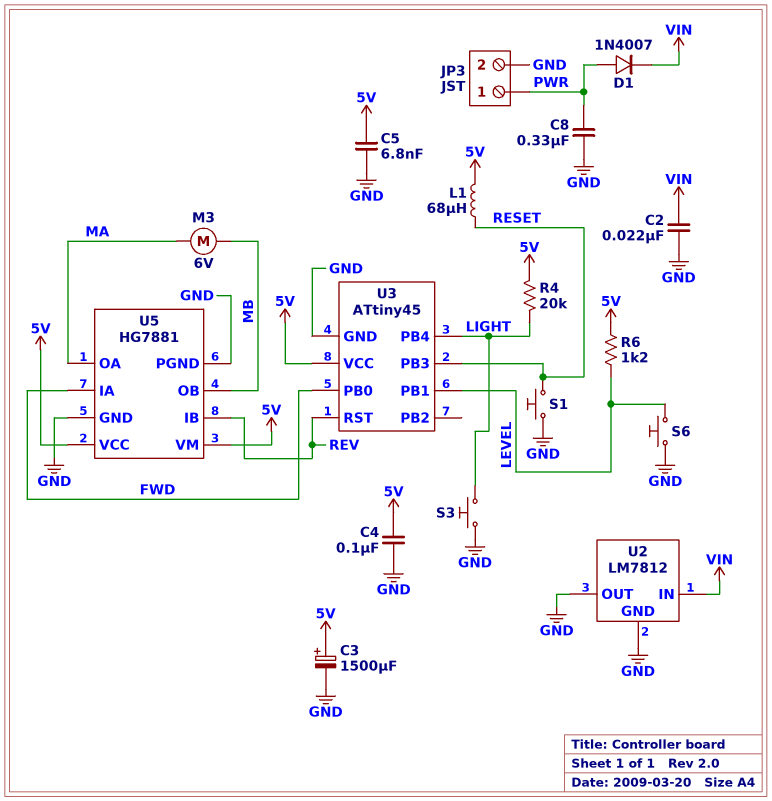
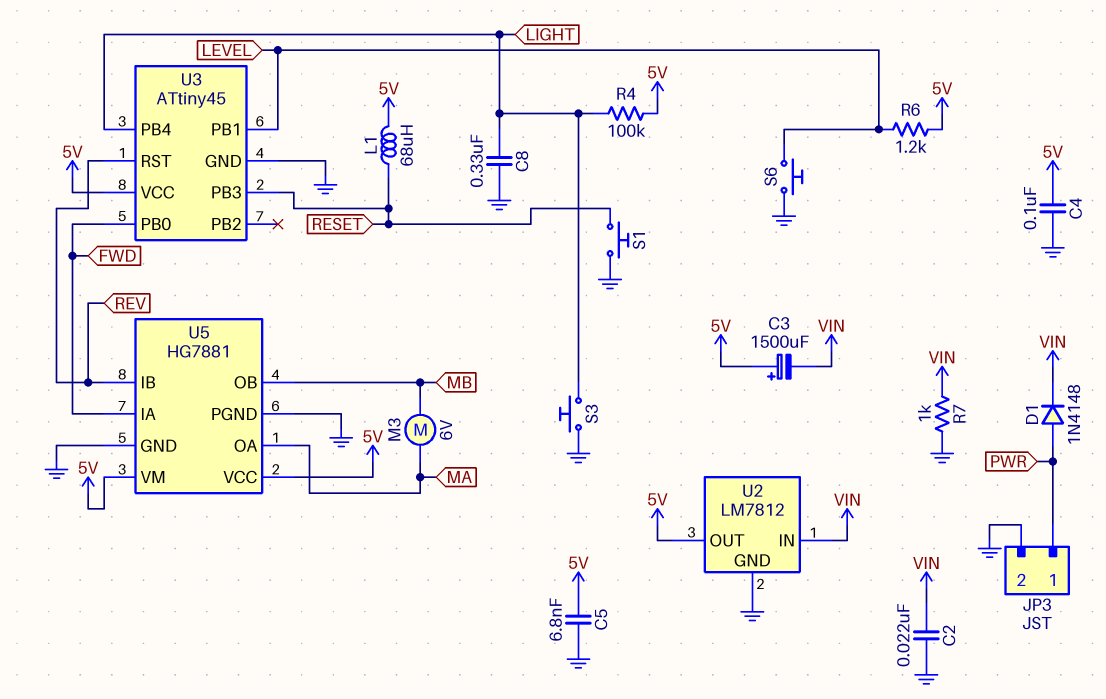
C3: 1500uF (plus 5V, minus GND) -> 1500uF (plus 5V, minus VIN)
C8: 330nF (GND, PWR) -> 330nF (GND, LIGHT)
D1: diode 1N4007 (A PWR, K VIN) -> diode 1N4148 (A PWR, K VIN)
R4: 20k (5V, LIGHT) -> 100k (5V, LIGHT)
R7: none -> 1k (GND, VIN)
U2 pin OUT: GND -> 5V

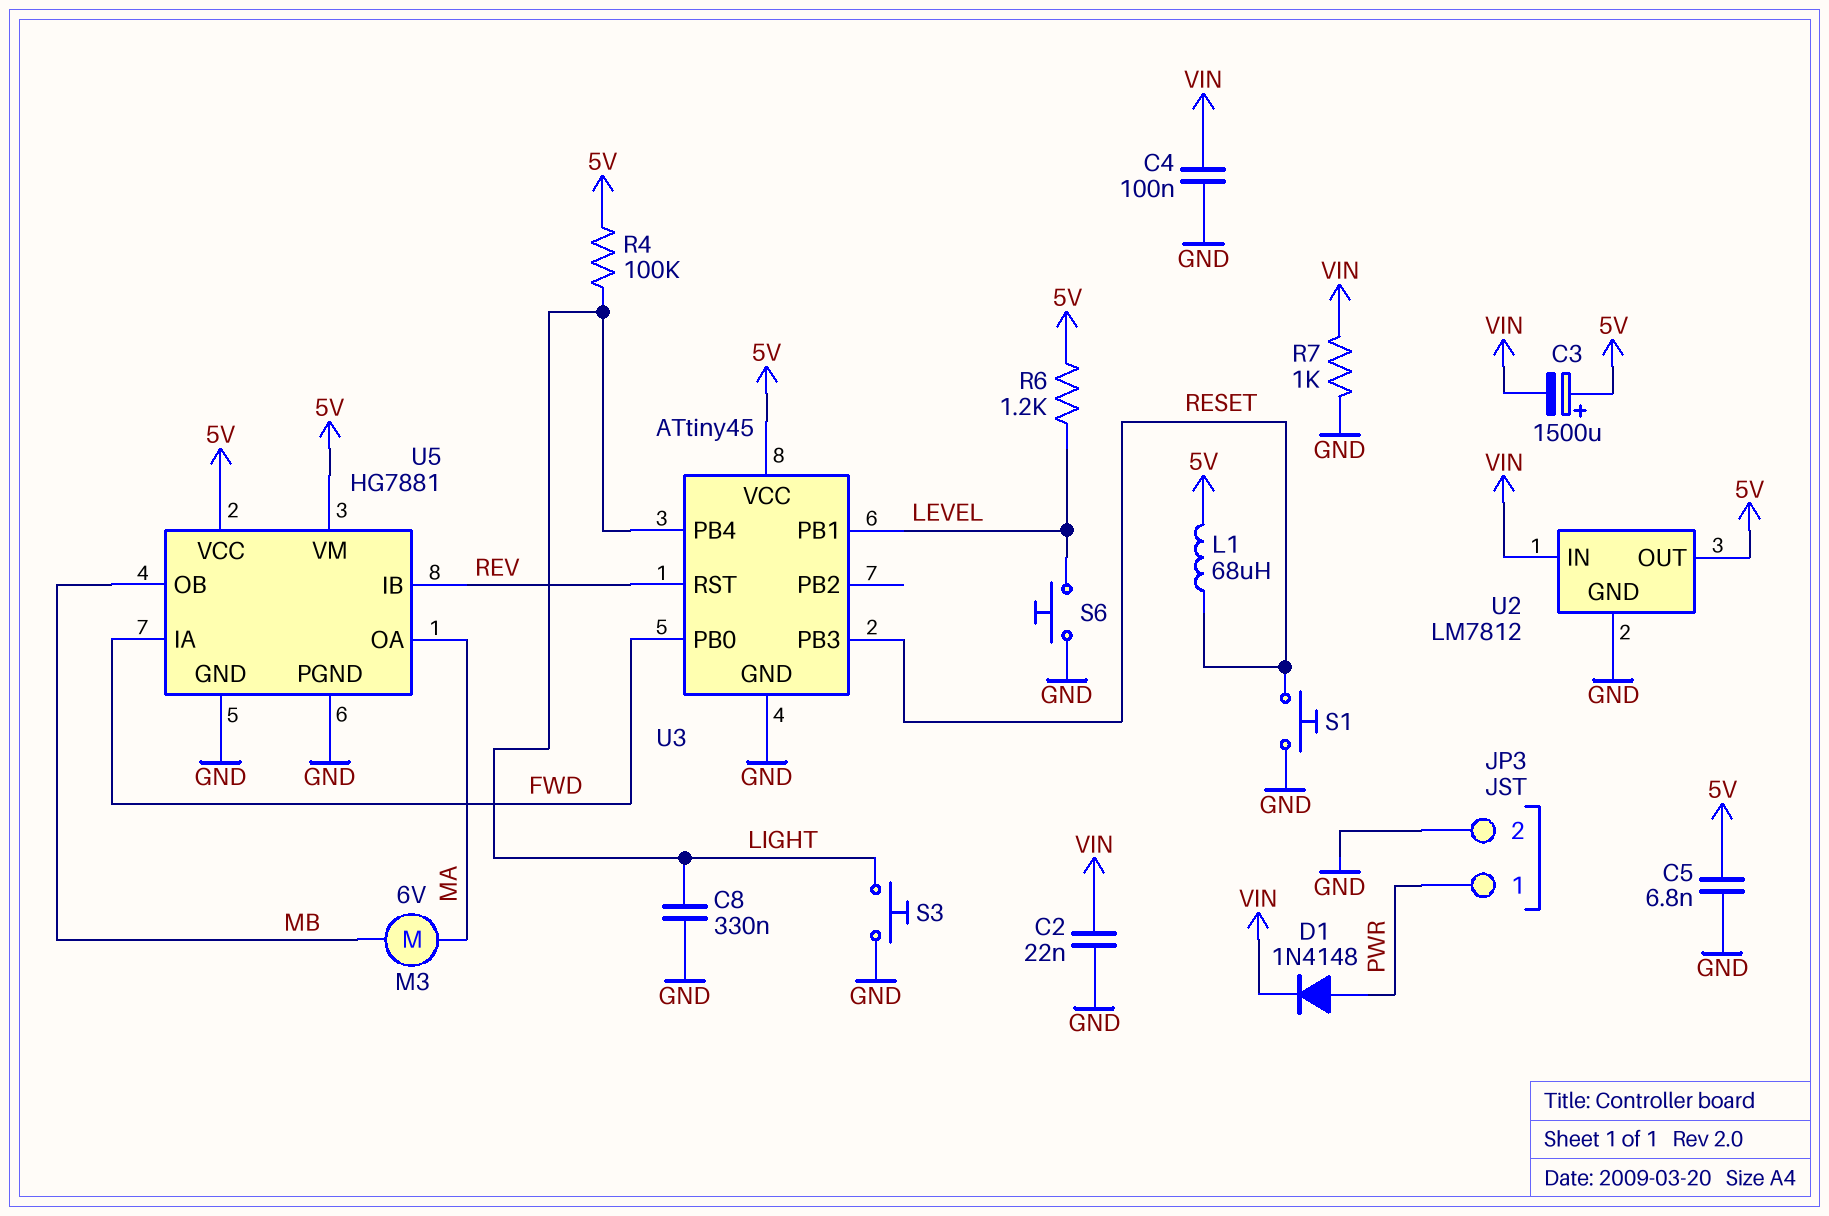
C4: 100nF (5V, GND) -> 100nF (GND, VIN)

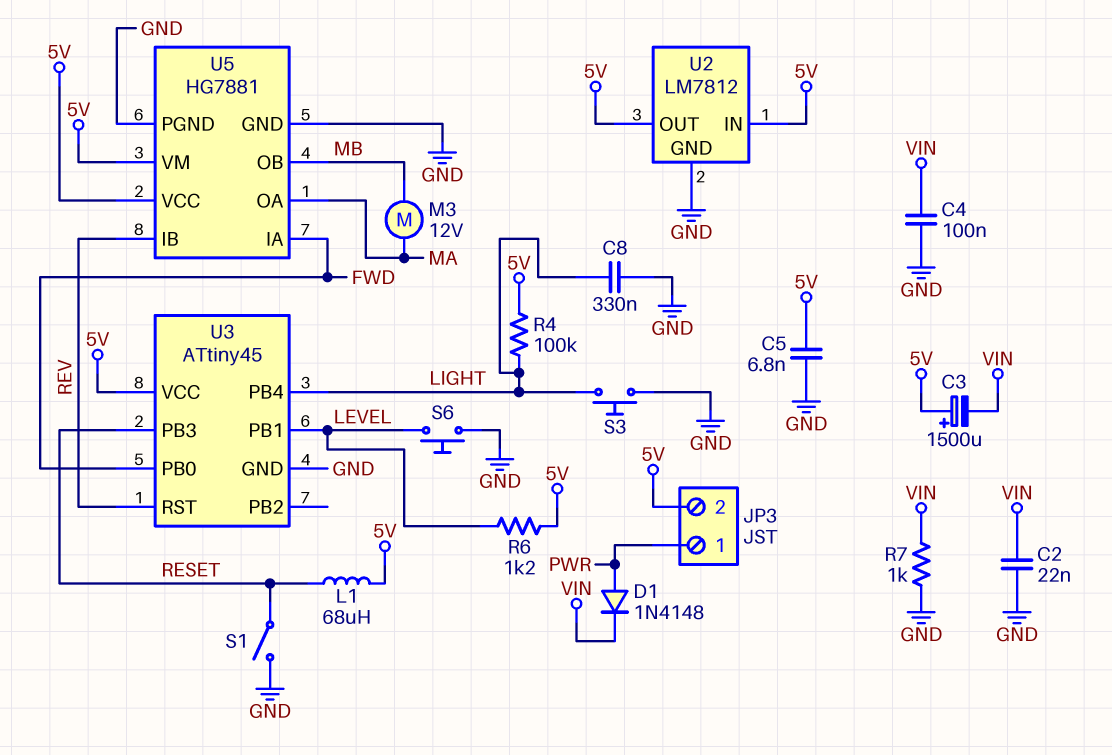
JP3 pin 2: GND -> 5V
M3: motor 6V (MA, MB) -> motor 12V (MA, MB)
S1: button (GND, RESET) -> switch (GND, RESET)
U2 pin IN: VIN -> 5V

